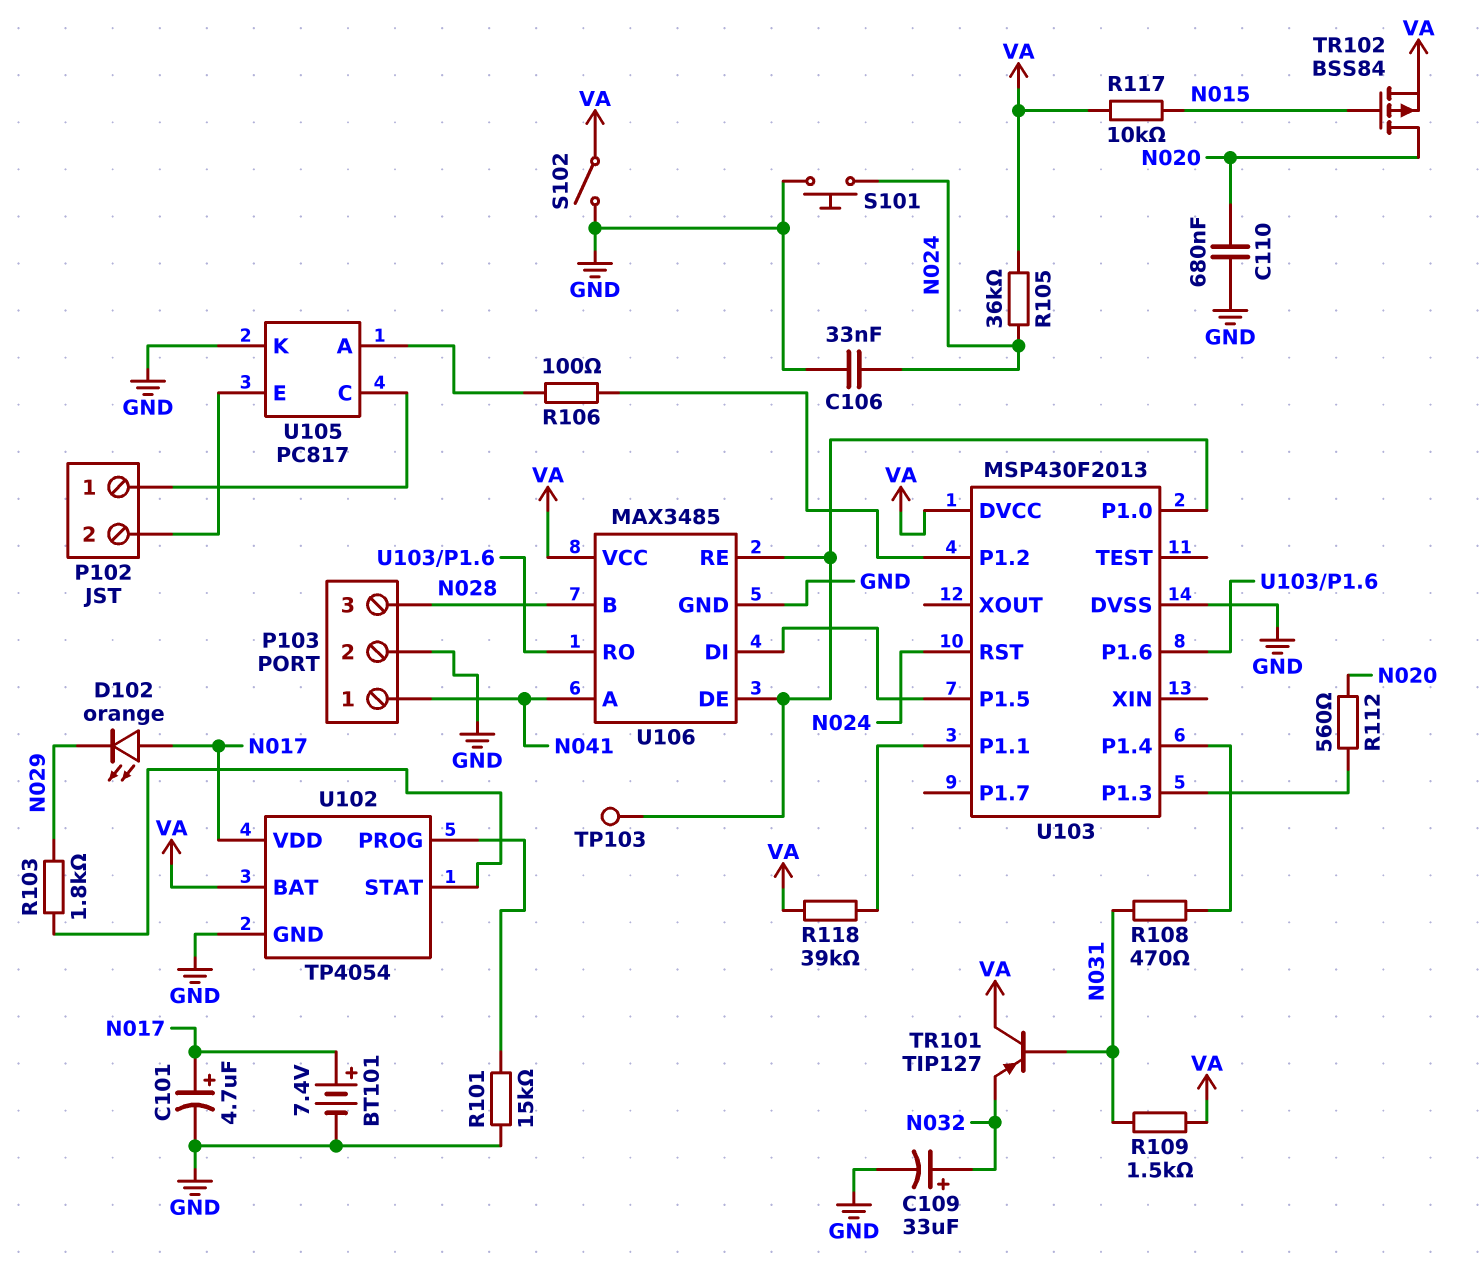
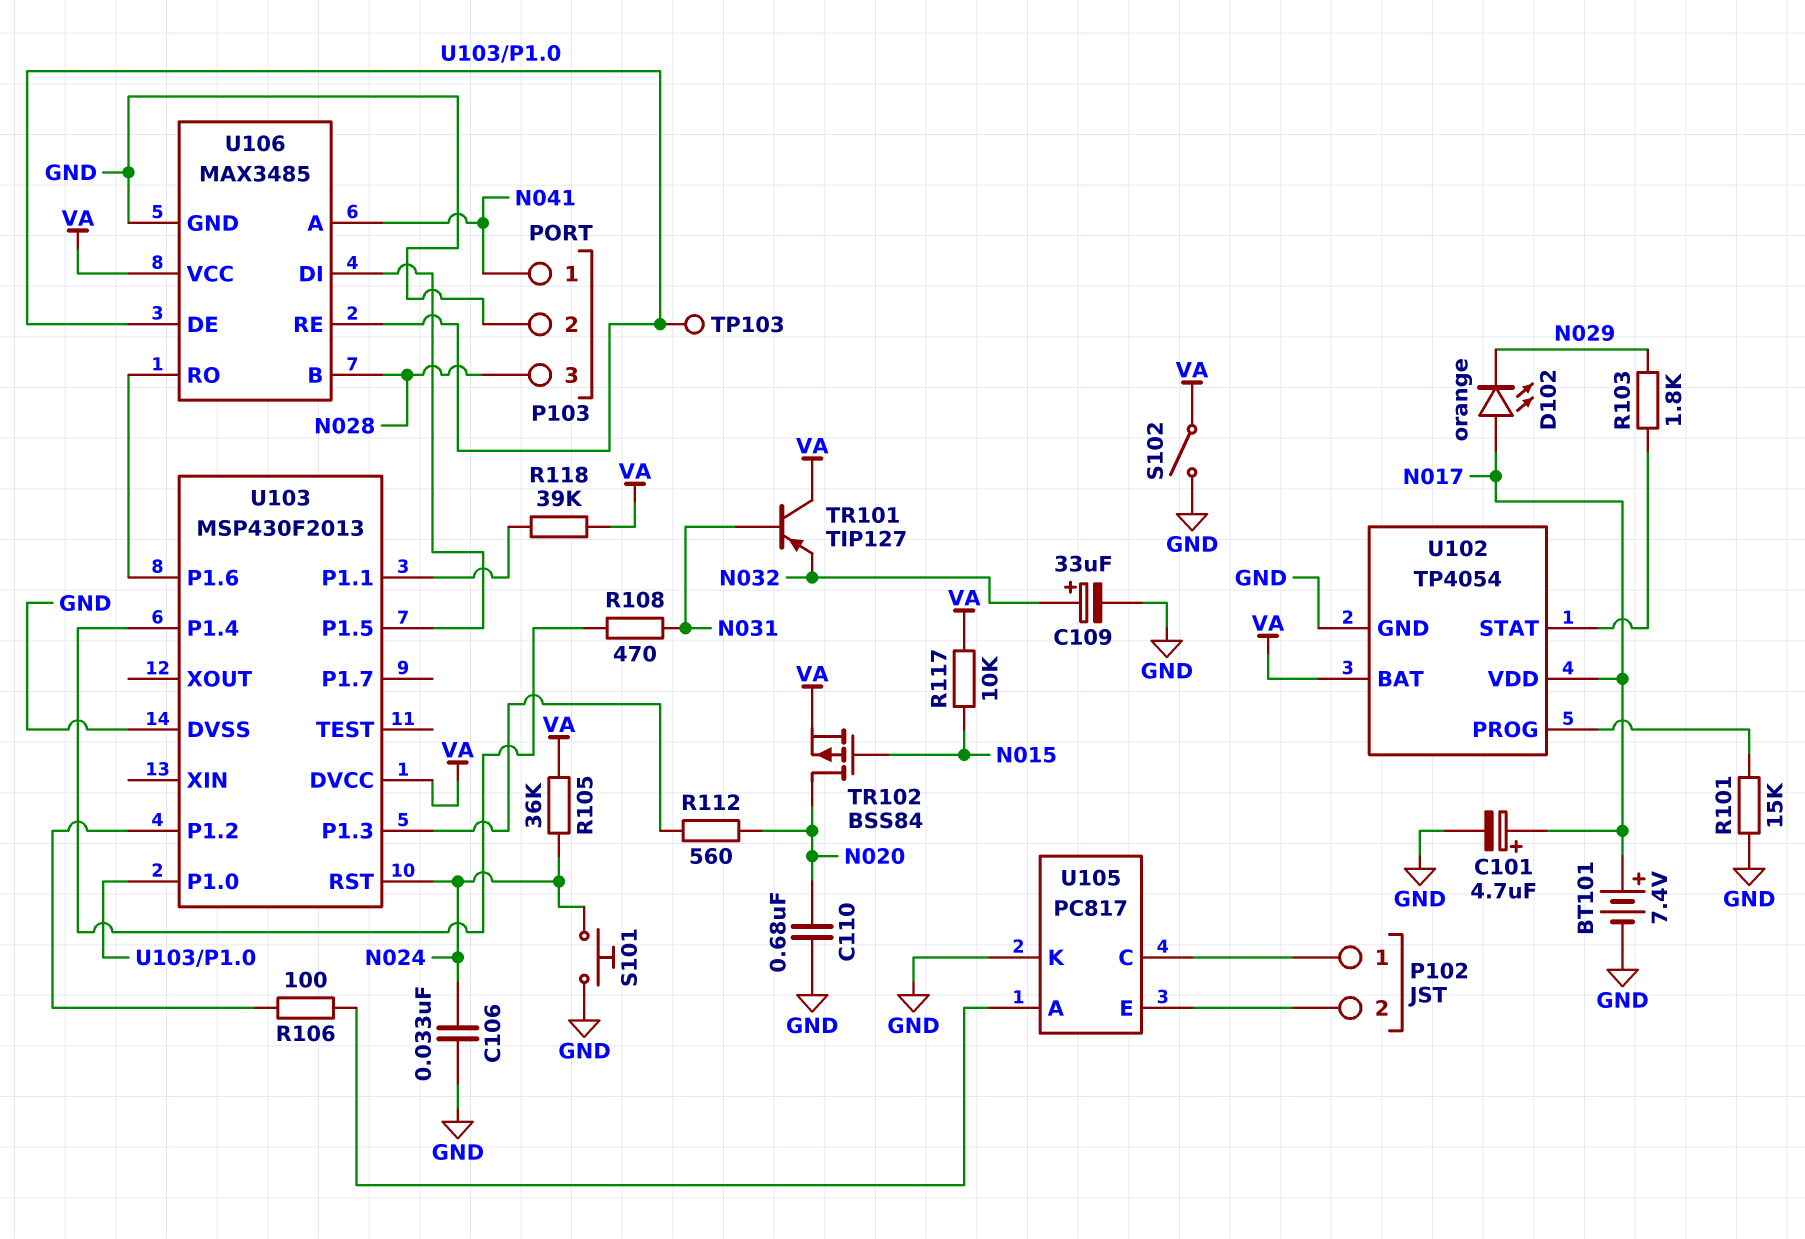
R109: 1.5k (N031, VA) -> none

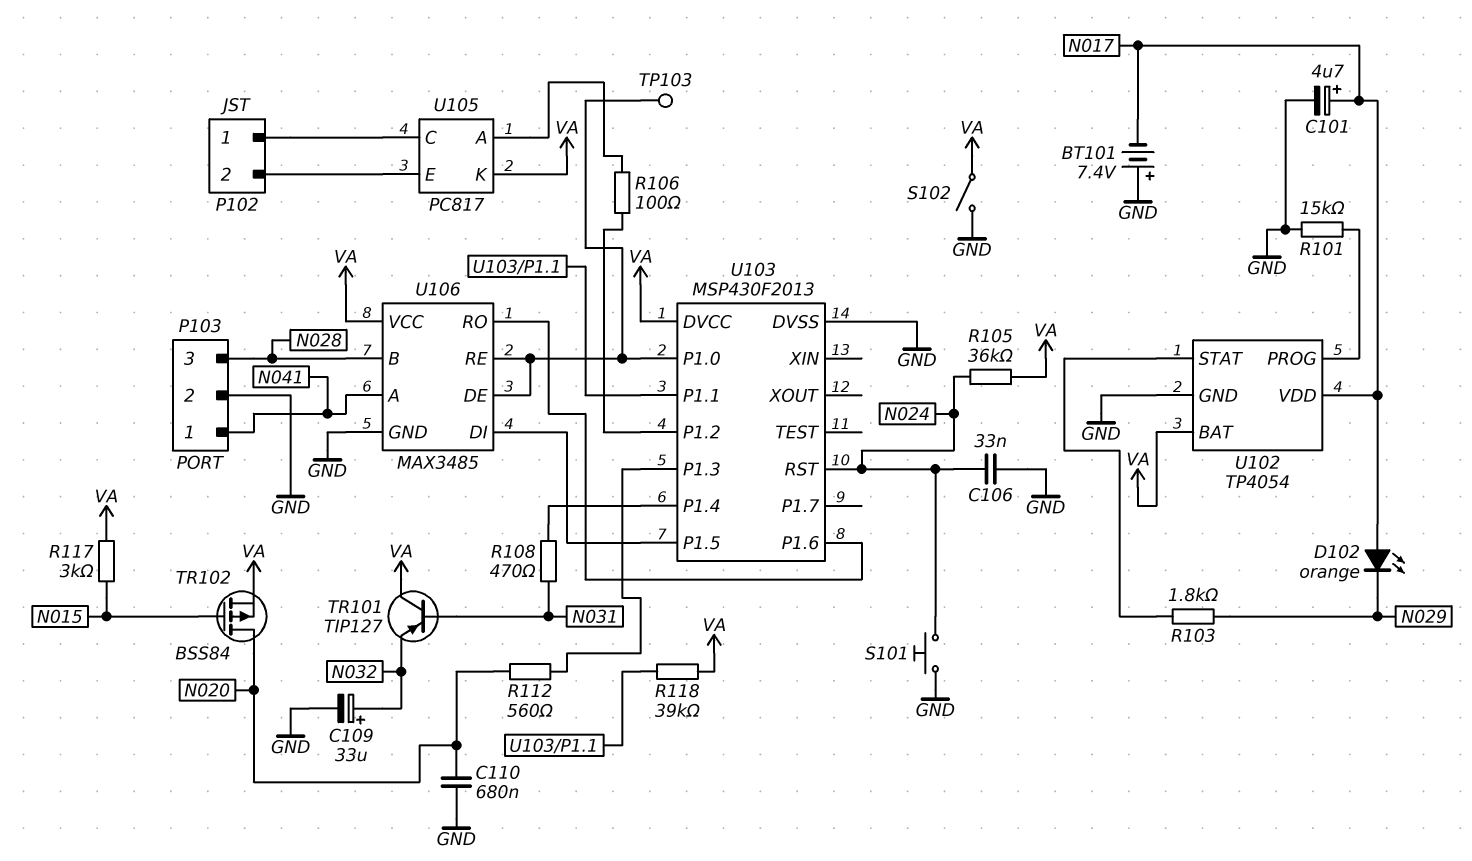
BT101: 7.4V (plus N017, minus GND) -> 7.4V (plus GND, minus N017)
R117: 10k (N015, VA) -> 3k (N015, VA)
U105 pin K: GND -> VA

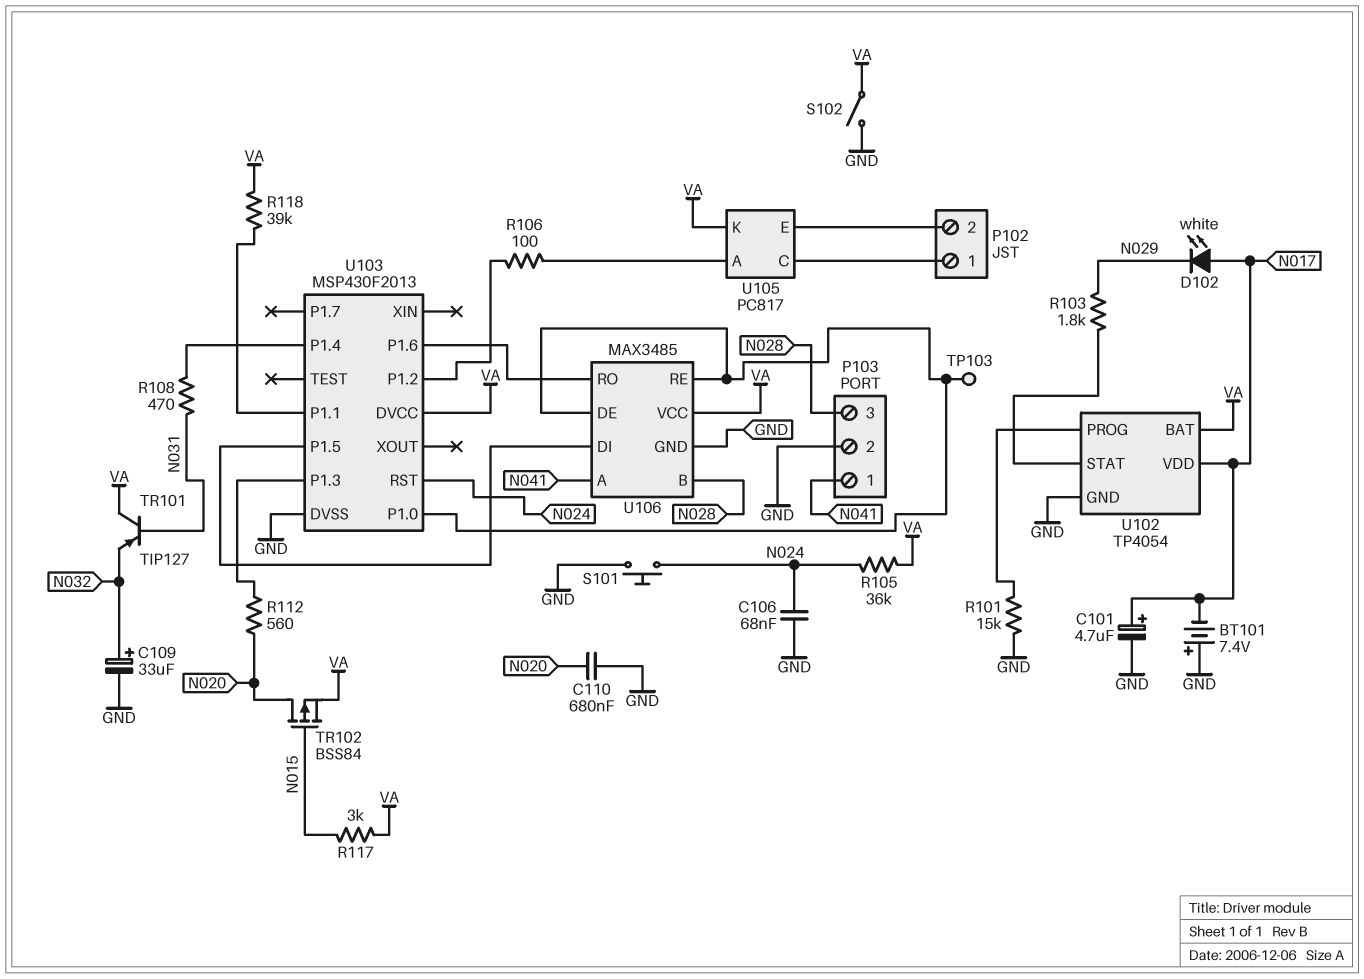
C106: 33nF (GND, N024) -> 68nF (GND, N024)
D102: LED orange (A N017, K N029) -> LED white (A N017, K N029)

